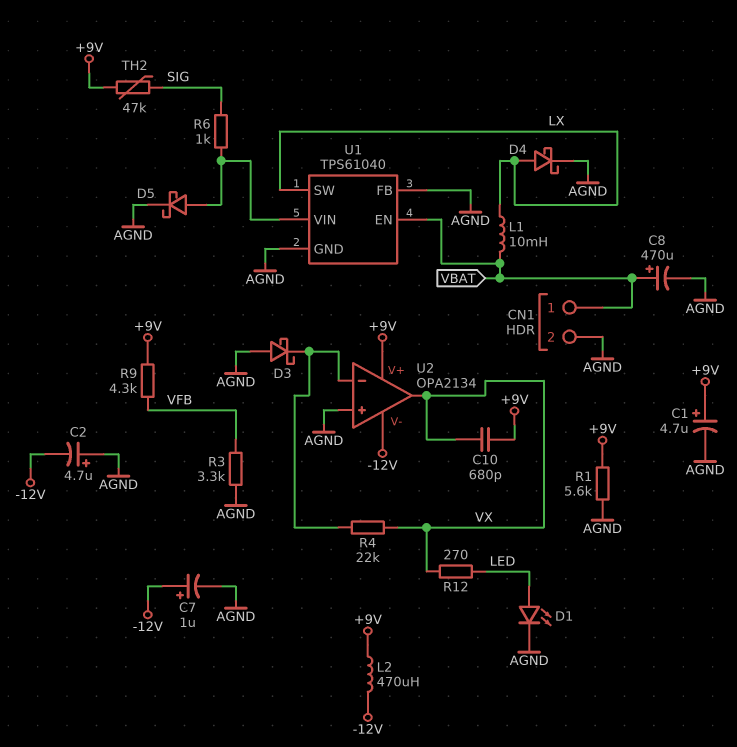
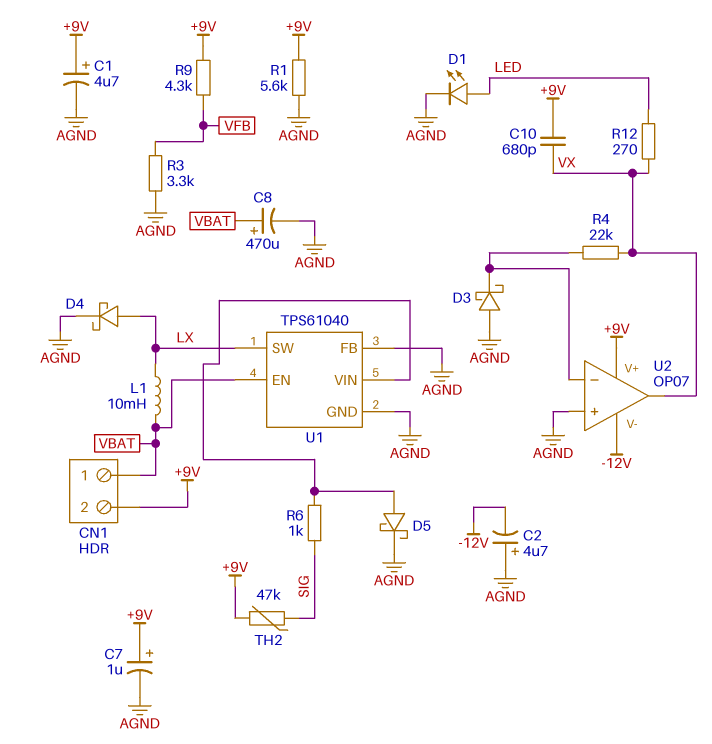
C7: 1uF (plus -12V, minus AGND) -> 1uF (plus +9V, minus AGND)
CN1 pin 2: AGND -> +9V
L2: 470uH (+9V, -12V) -> none
U2: OPA2134 -> OP07

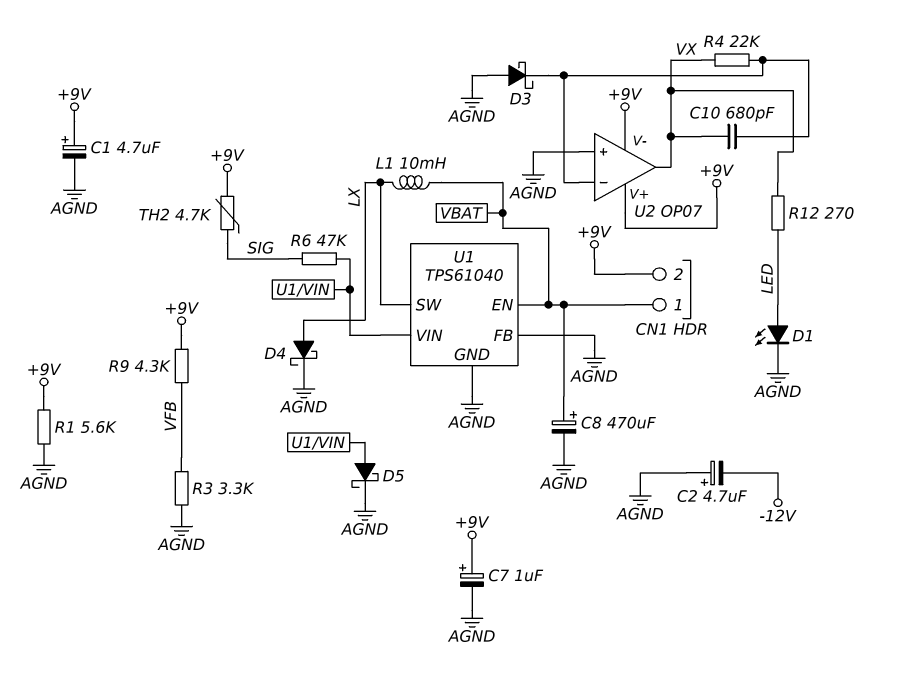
C10: 680pF (+9V, VX) -> 680pF (U2/in-, VX)
R6: 1k (SIG, U1/VIN) -> 47k (SIG, U1/VIN)
TH2: 47k (+9V, SIG) -> 4.7k (+9V, SIG)
U2 pin V-: -12V -> +9V

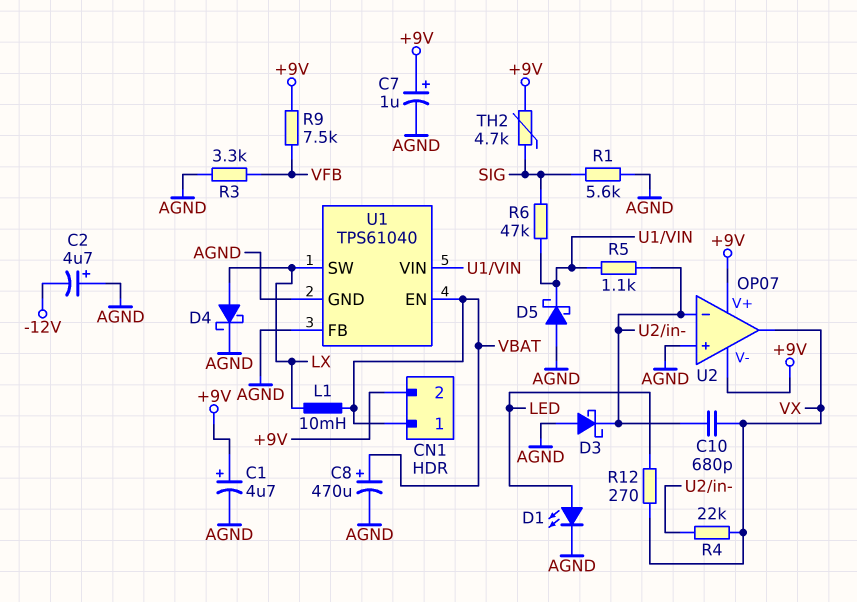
D5: schottky (A U1/VIN, K AGND) -> schottky (A AGND, K U1/VIN)
R1: 5.6k (+9V, AGND) -> 5.6k (AGND, SIG)
R5: none -> 1.1k (U1/VIN, U2/in-)
R9: 4.3k (+9V, VFB) -> 7.5k (+9V, VFB)

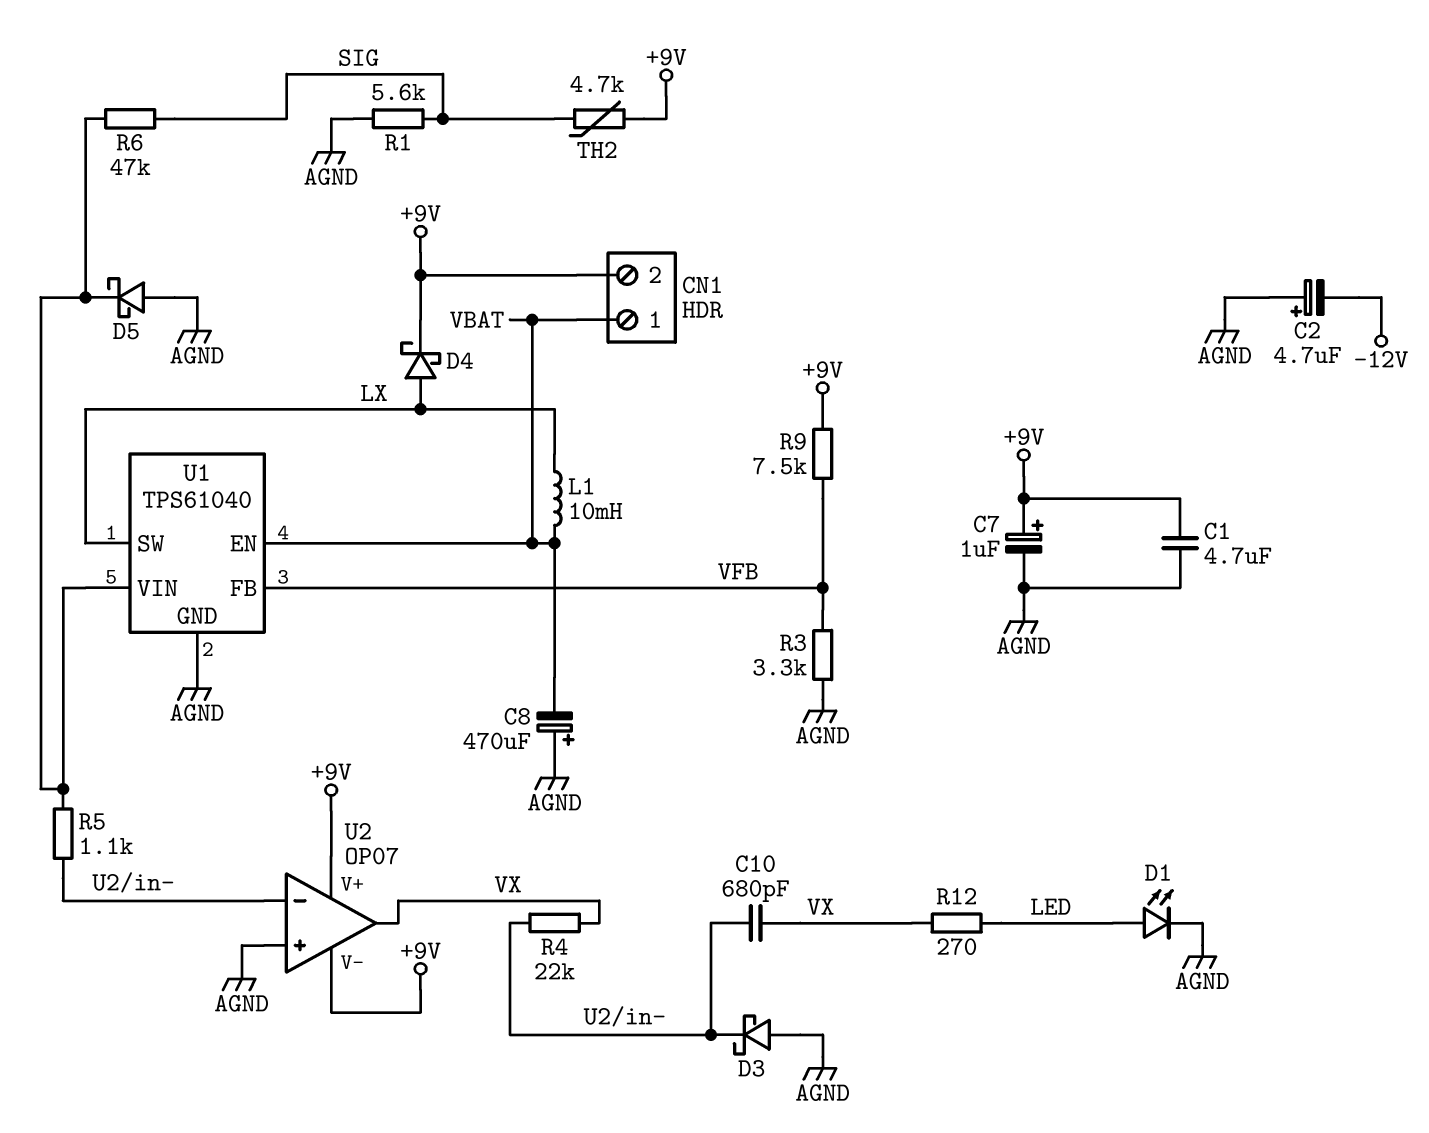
C1: 4.7uF (plus +9V, minus AGND) -> 4.7uF (+9V, AGND)
C8: 470uF (plus VBAT, minus AGND) -> 470uF (plus AGND, minus VBAT)
D4: schottky (A LX, K AGND) -> schottky (A LX, K +9V)
U1 pin FB: AGND -> VFB

